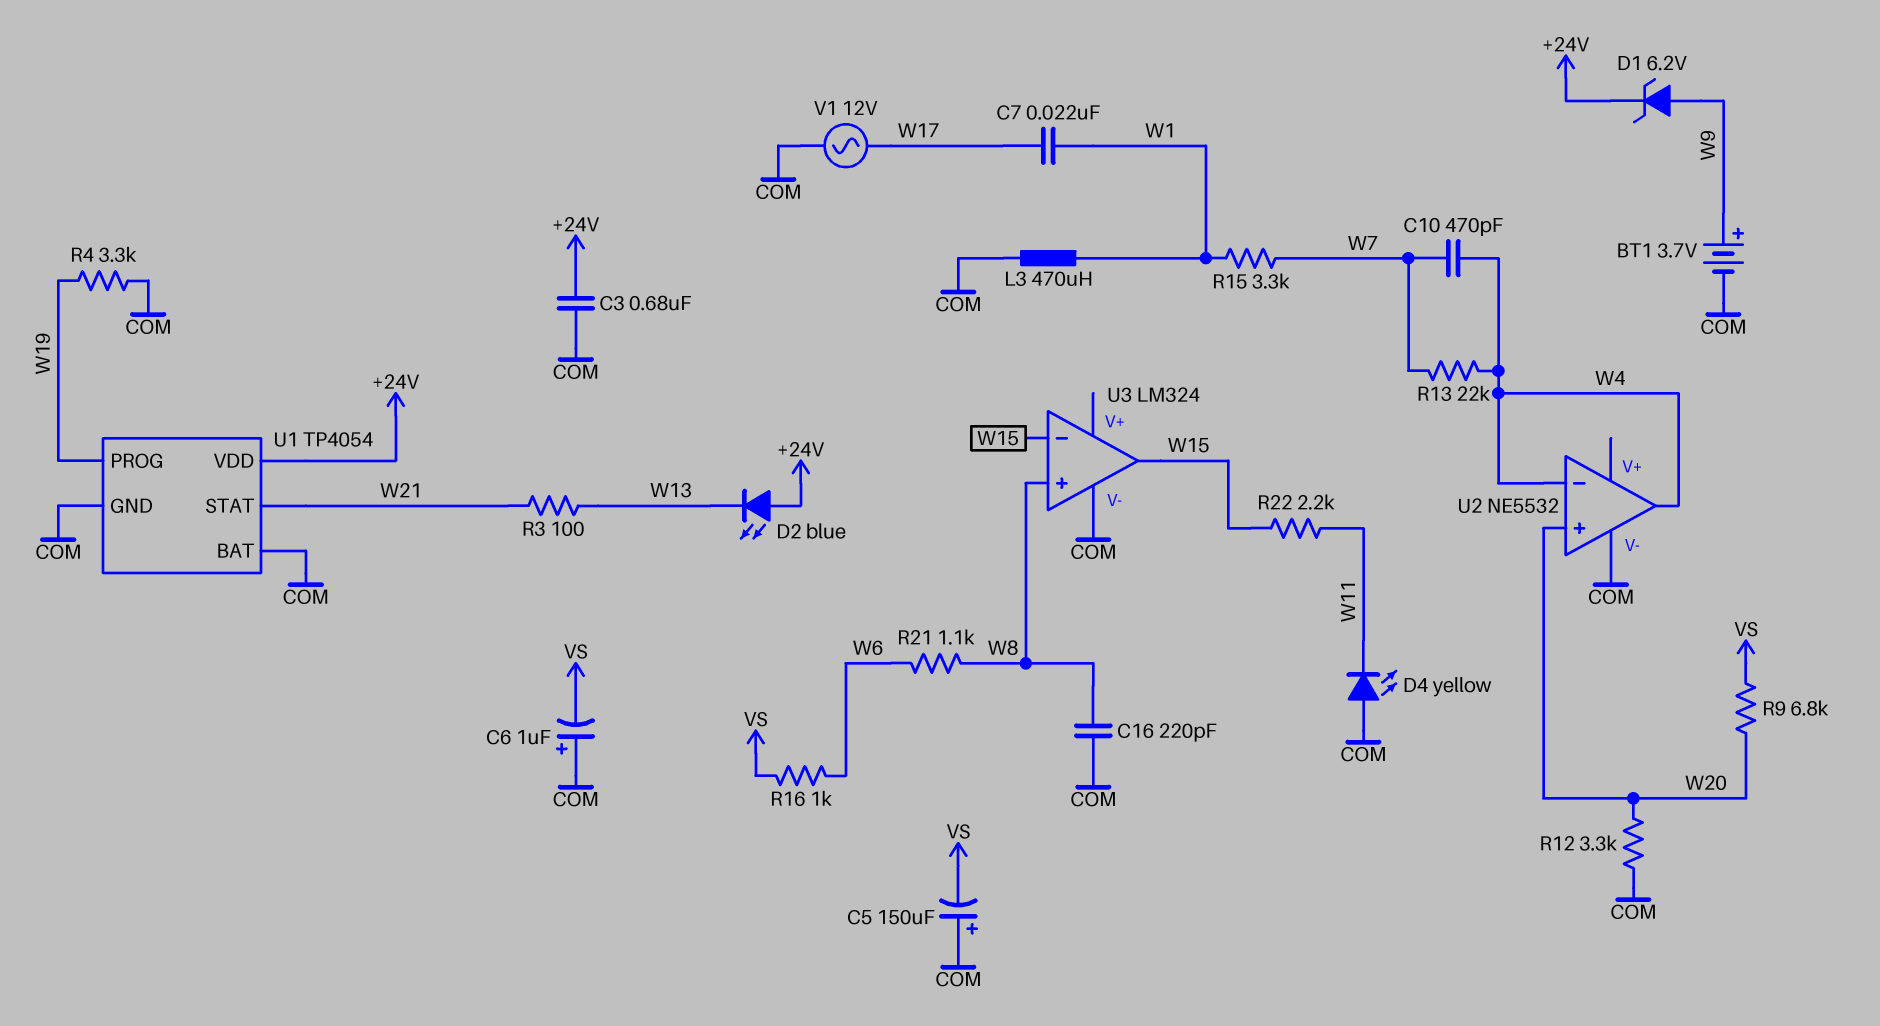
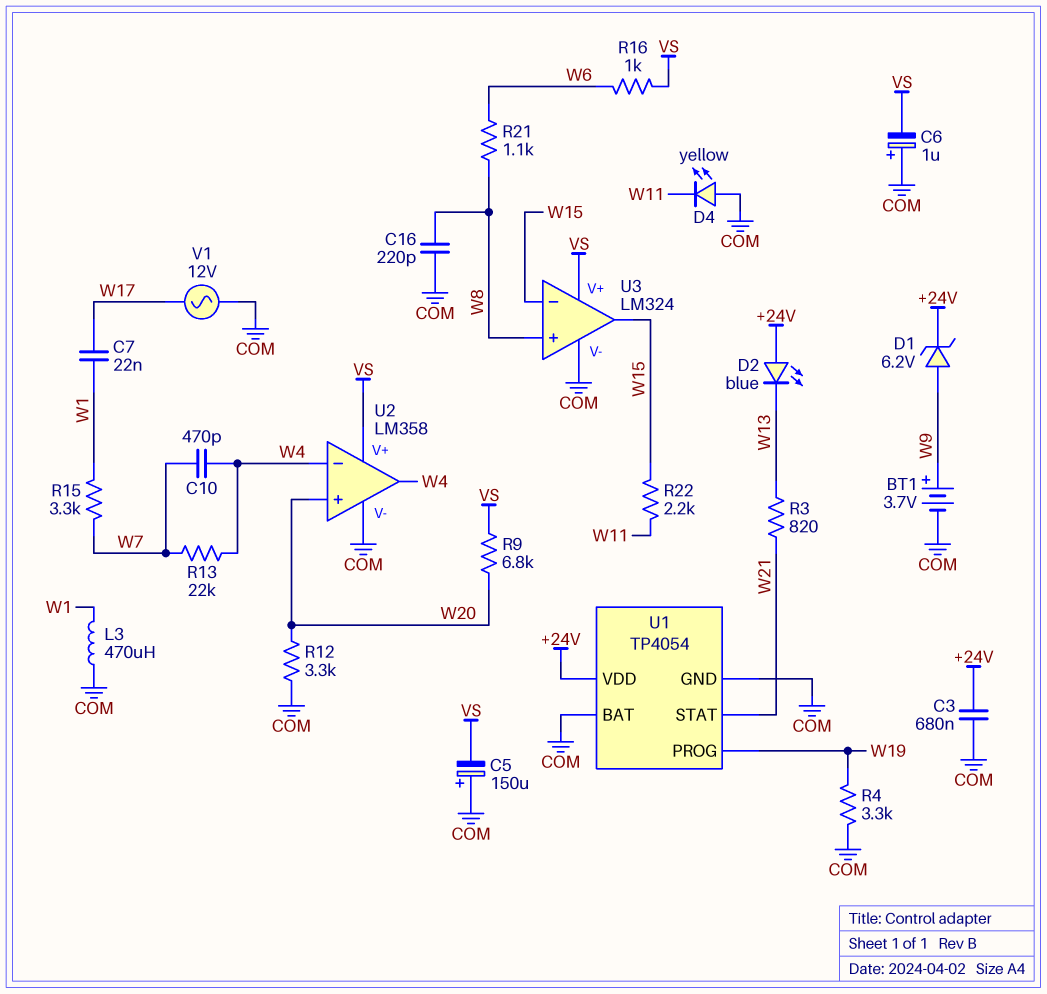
R3: 100 (W13, W21) -> 820 (W13, W21)
U2: NE5532 -> LM358
U2 pin V+: none -> VS
U3 pin V+: none -> VS

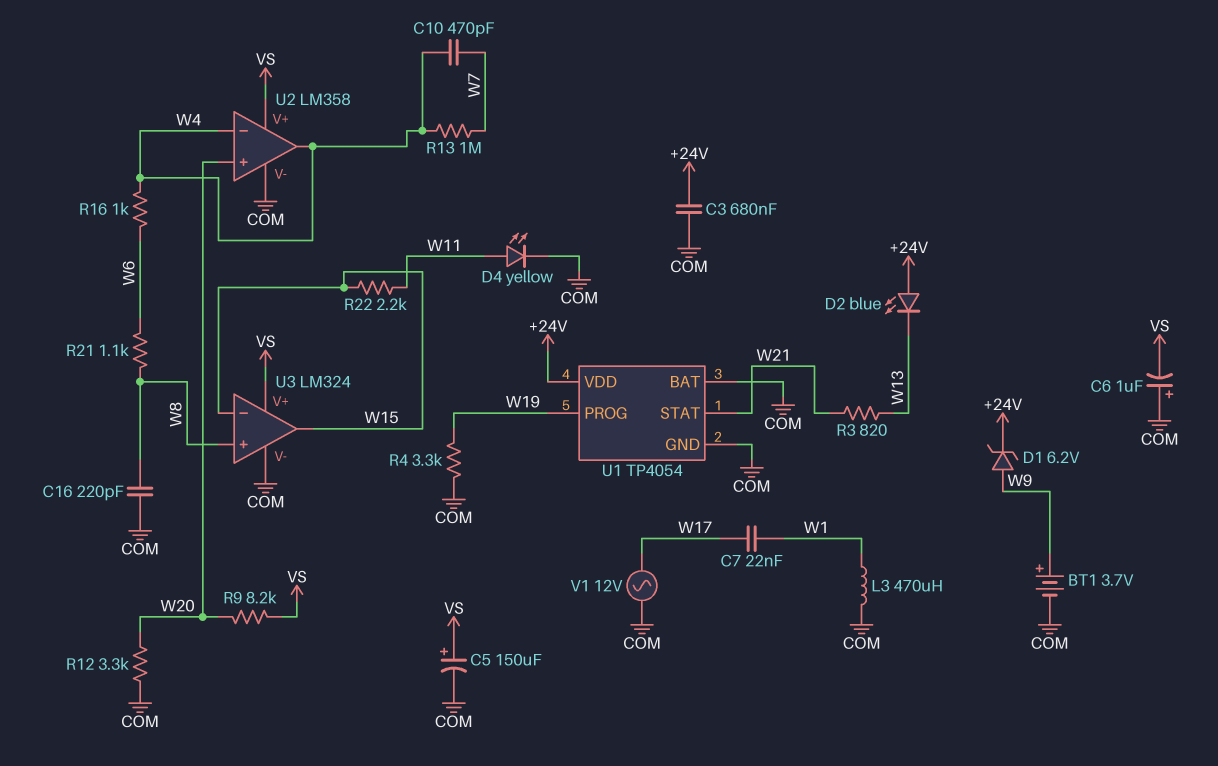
C5: 150uF (plus COM, minus VS) -> 150uF (plus VS, minus COM)
D4: LED yellow (A COM, K W11) -> LED yellow (A W11, K COM)
R9: 6.8k (VS, W20) -> 8.2k (VS, W20)
R13: 22k (W4, W7) -> 1M (W4, W7)
R15: 3.3k (W1, W7) -> none
R16: 1k (VS, W6) -> 1k (W4, W6)

